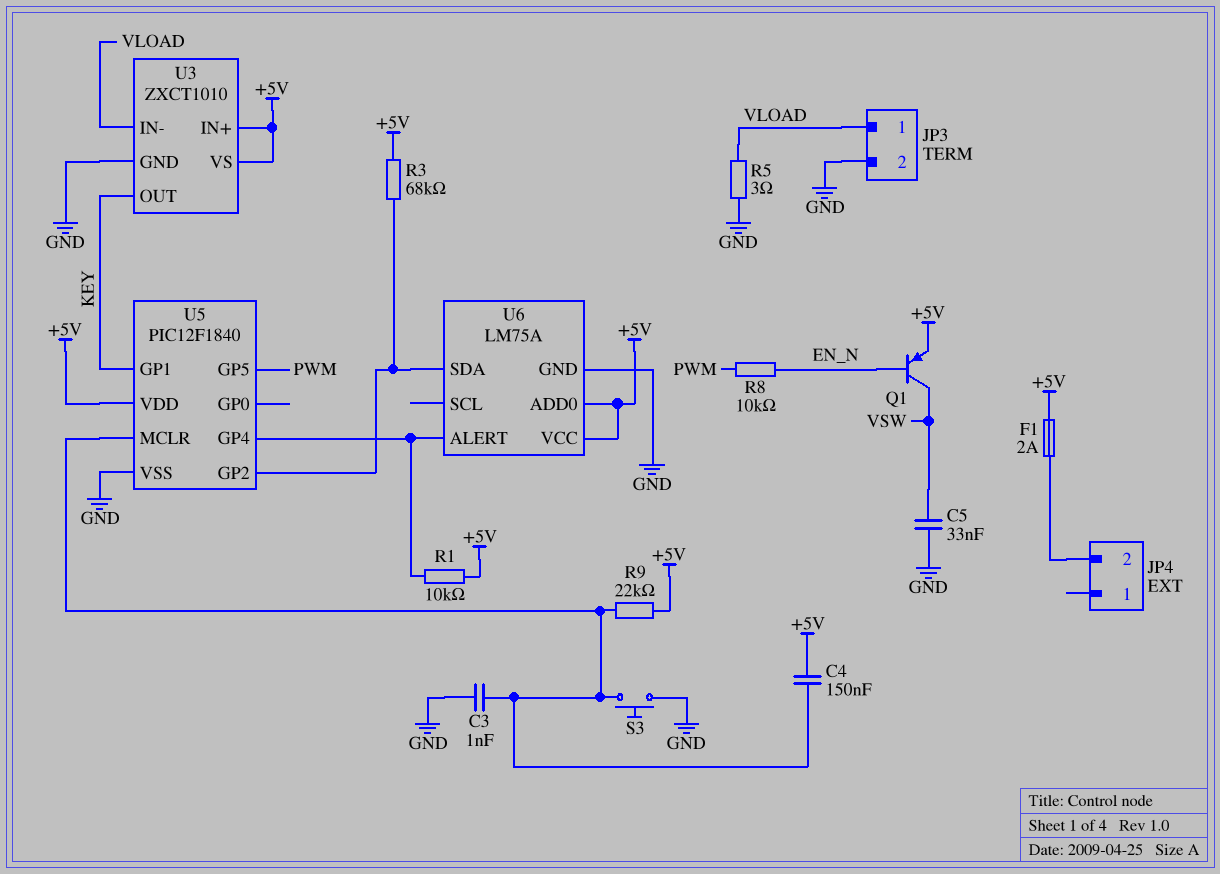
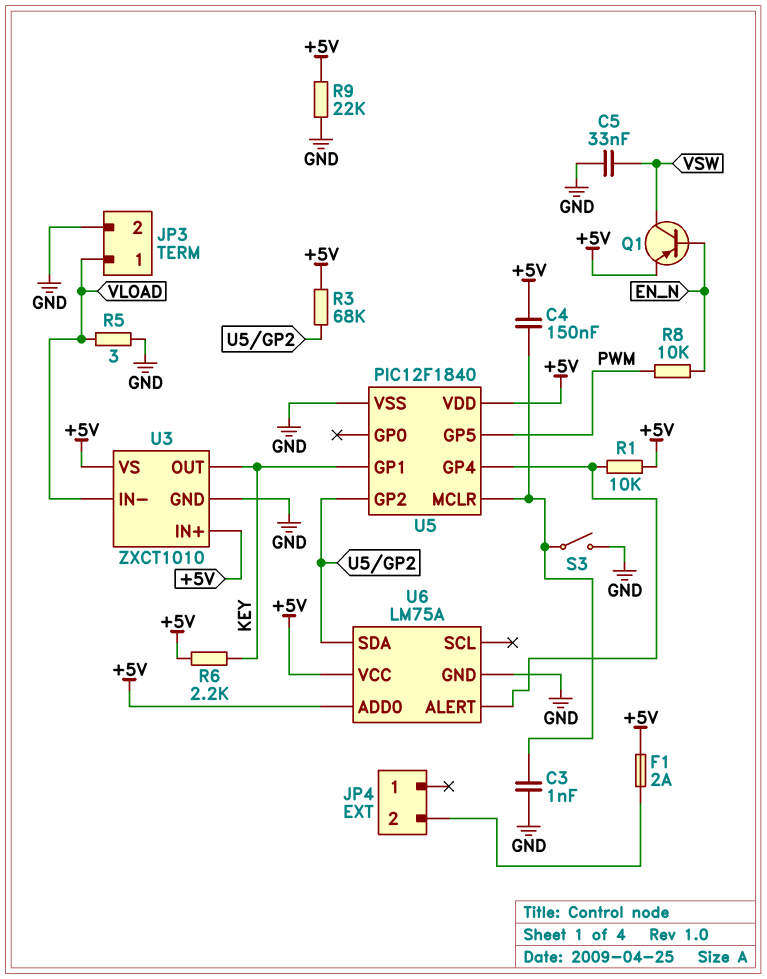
R6: none -> 2.2k (+5V, KEY)
R9: 22k (+5V, U5/MCLR) -> 22k (+5V, GND)
S3: button (GND, U5/MCLR) -> switch (GND, U5/MCLR)

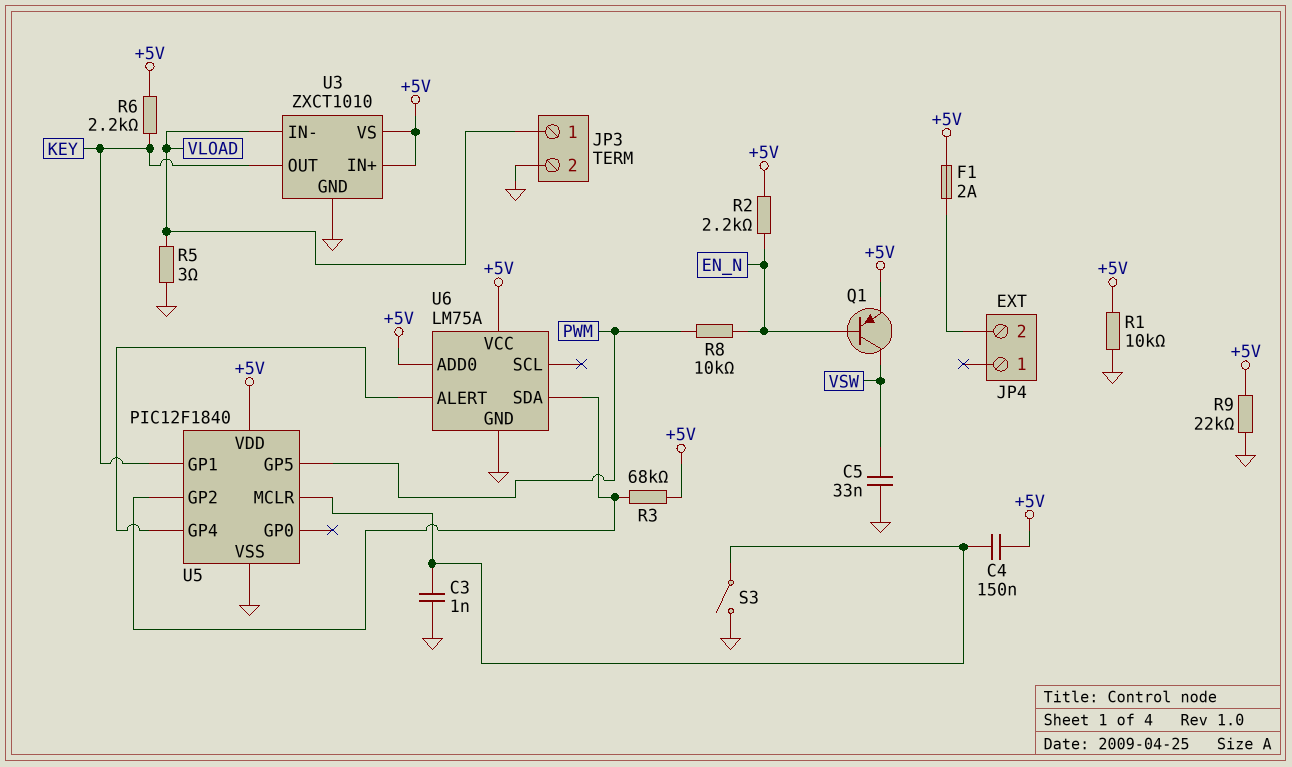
R1: 10k (+5V, U5/GP4) -> 10k (+5V, GND)
R2: none -> 2.2k (+5V, EN_N)

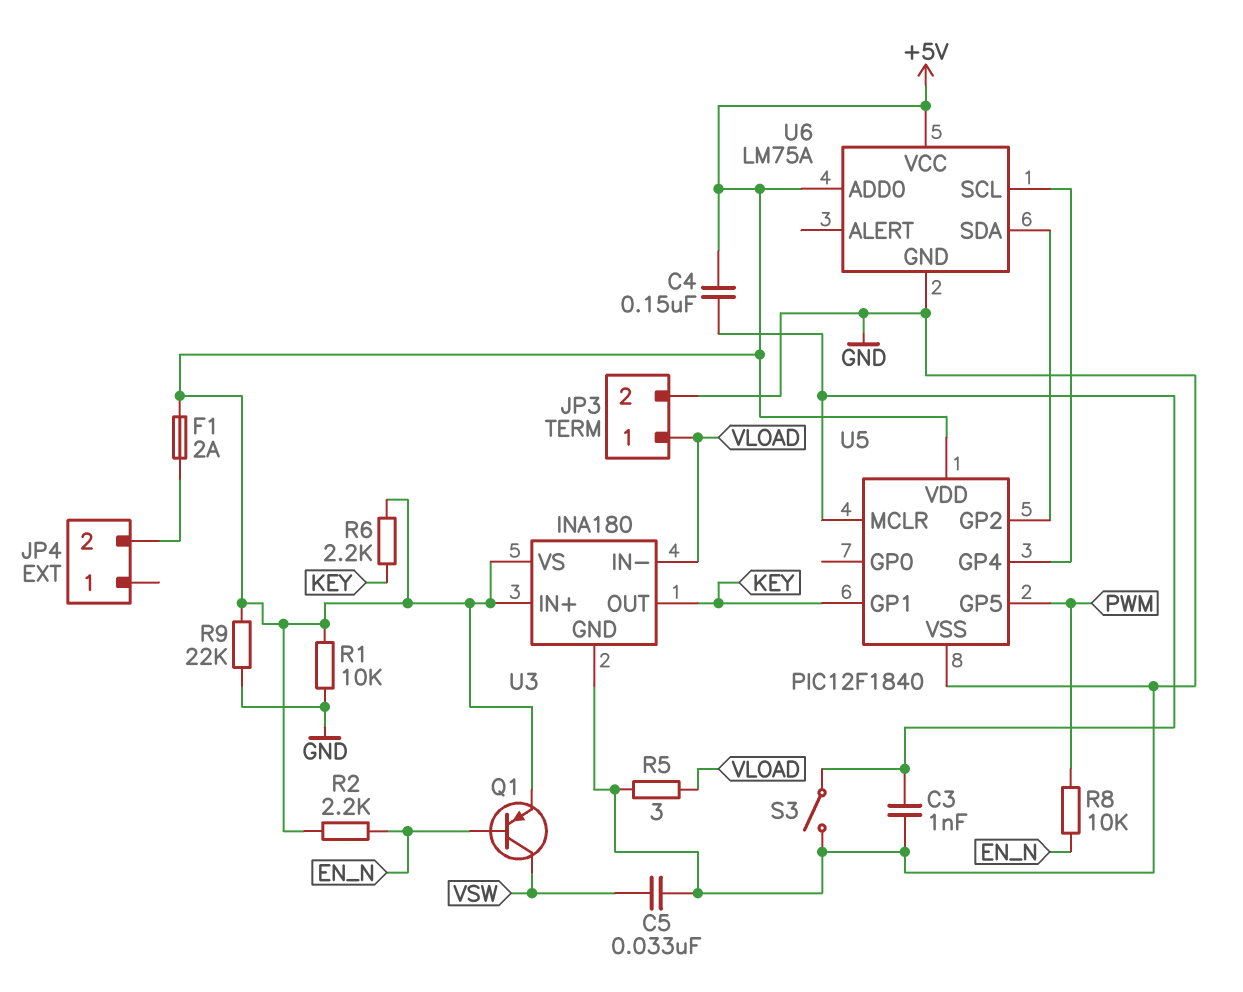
R3: 68k (+5V, U5/GP2) -> none
U3: ZXCT1010 -> INA180
U6 pin ALERT: U5/GP4 -> none
U6 pin SCL: none -> U5/GP4

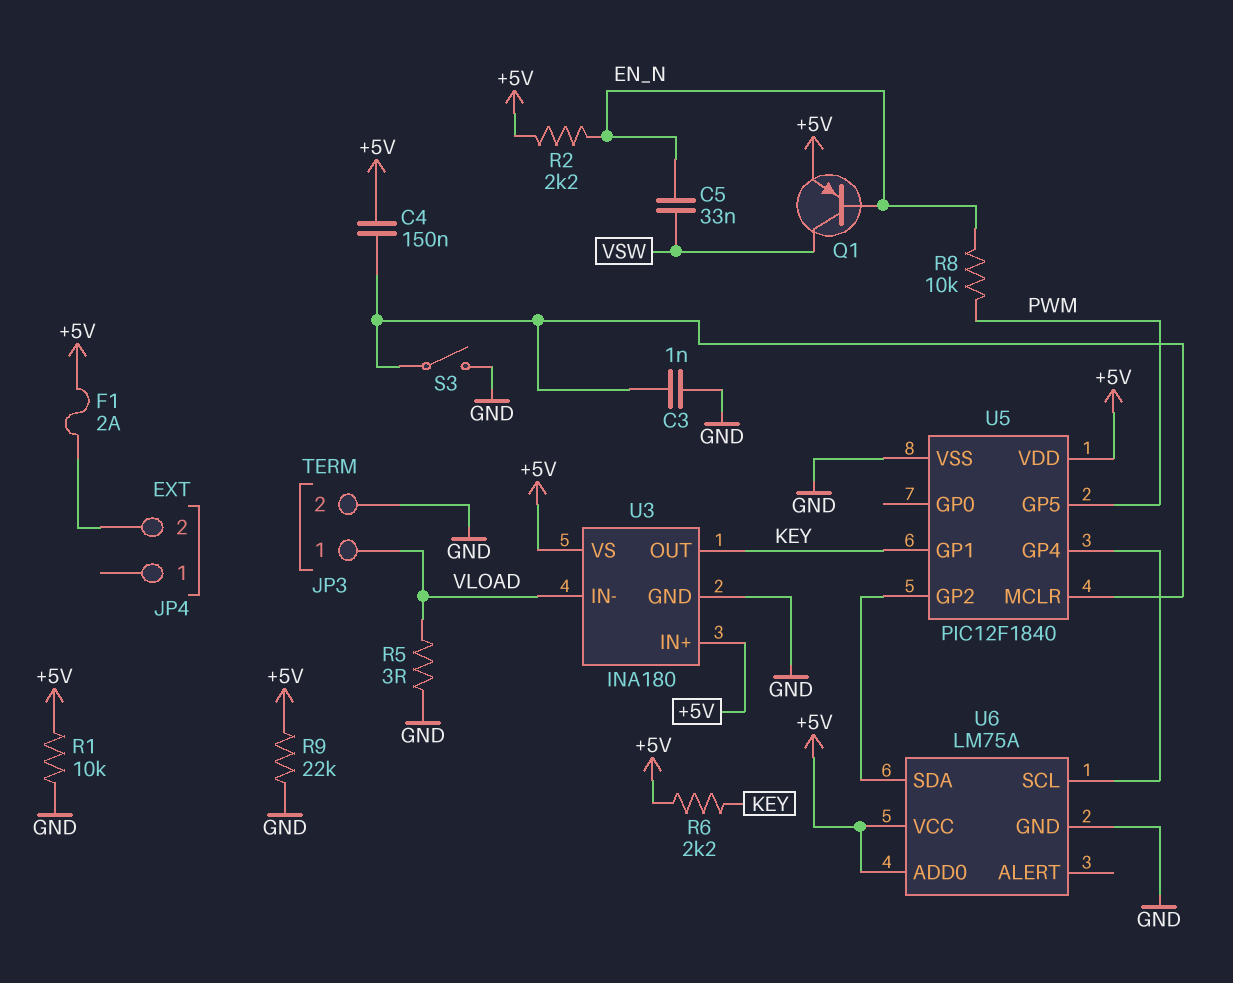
C5: 33nF (GND, VSW) -> 33nF (EN_N, VSW)

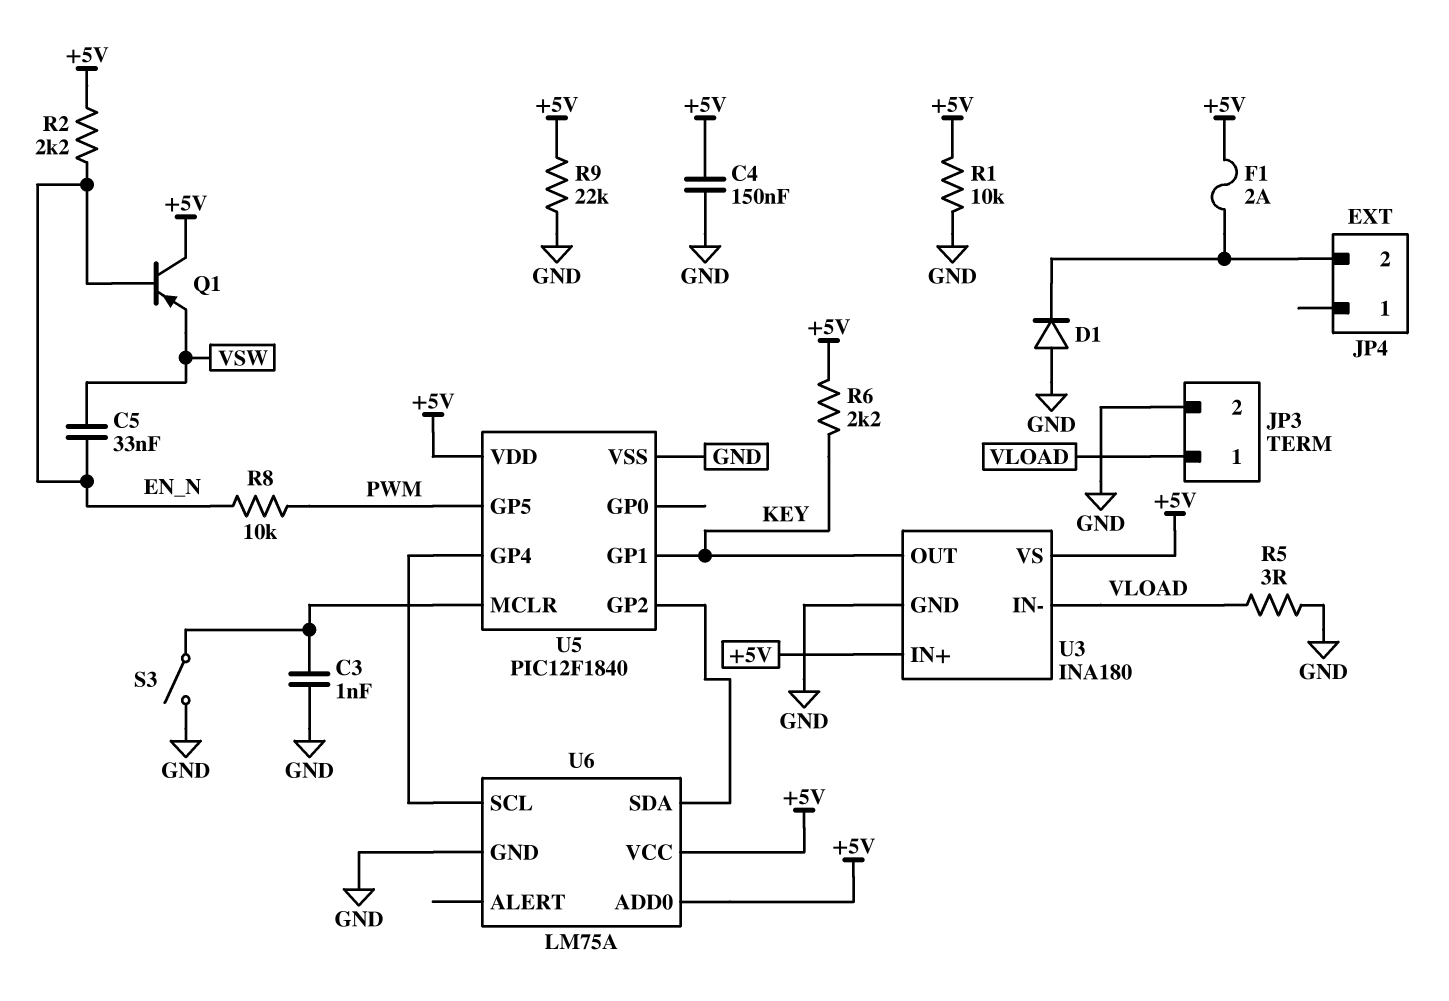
C4: 150nF (+5V, U5/MCLR) -> 150nF (+5V, GND)
D1: none -> diode (A GND, K JP4/2)
Q1: PNP (B EN_N, C VSW, E +5V) -> PNP (B EN_N, C +5V, E VSW)

